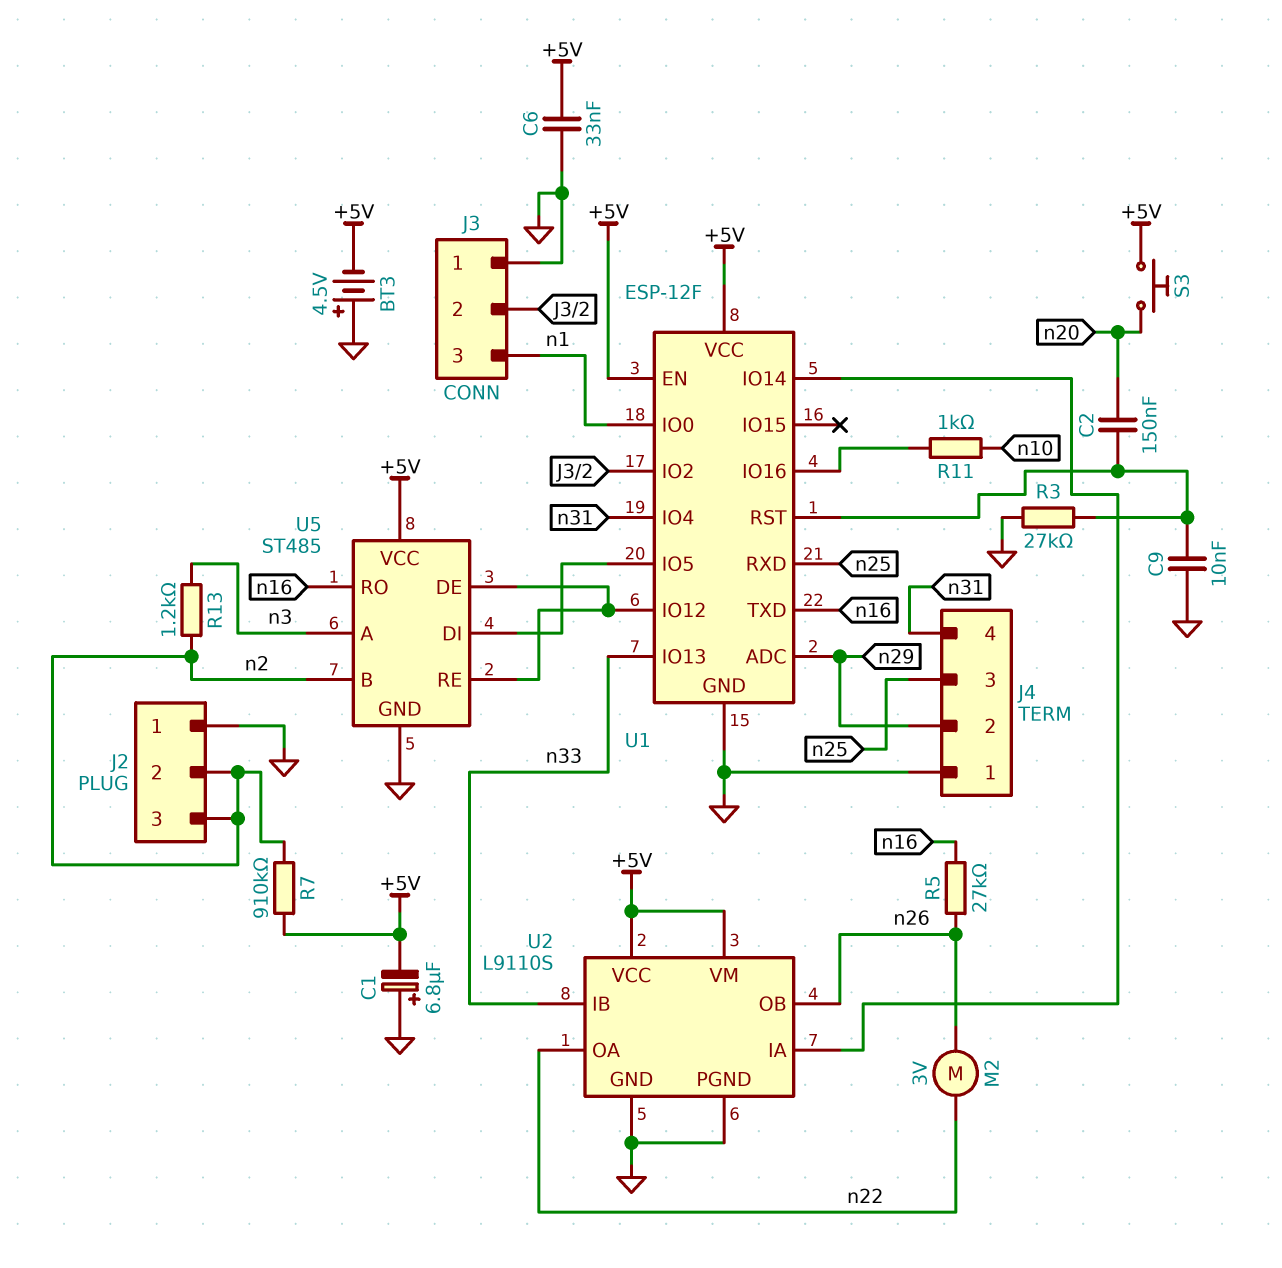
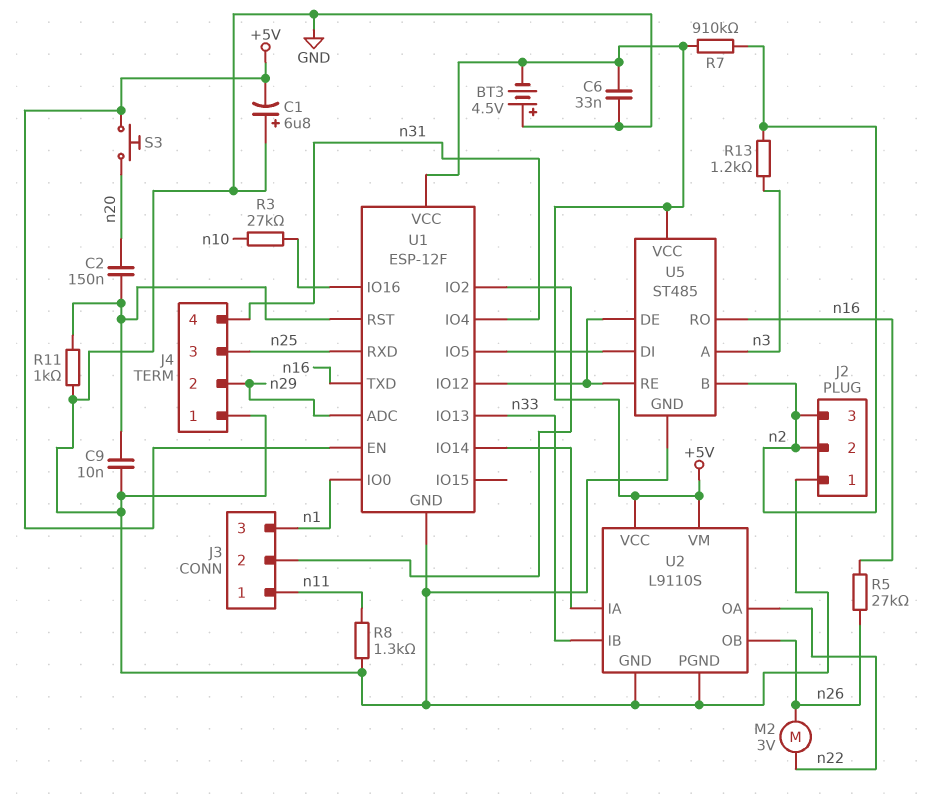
J3 pin 1: GND -> n11
R3: 27k (GND, U1/RST) -> 27k (U1/IO16, n10)
R8: none -> 1.3k (GND, n11)
R11: 1k (U1/IO16, n10) -> 1k (GND, U1/RST)

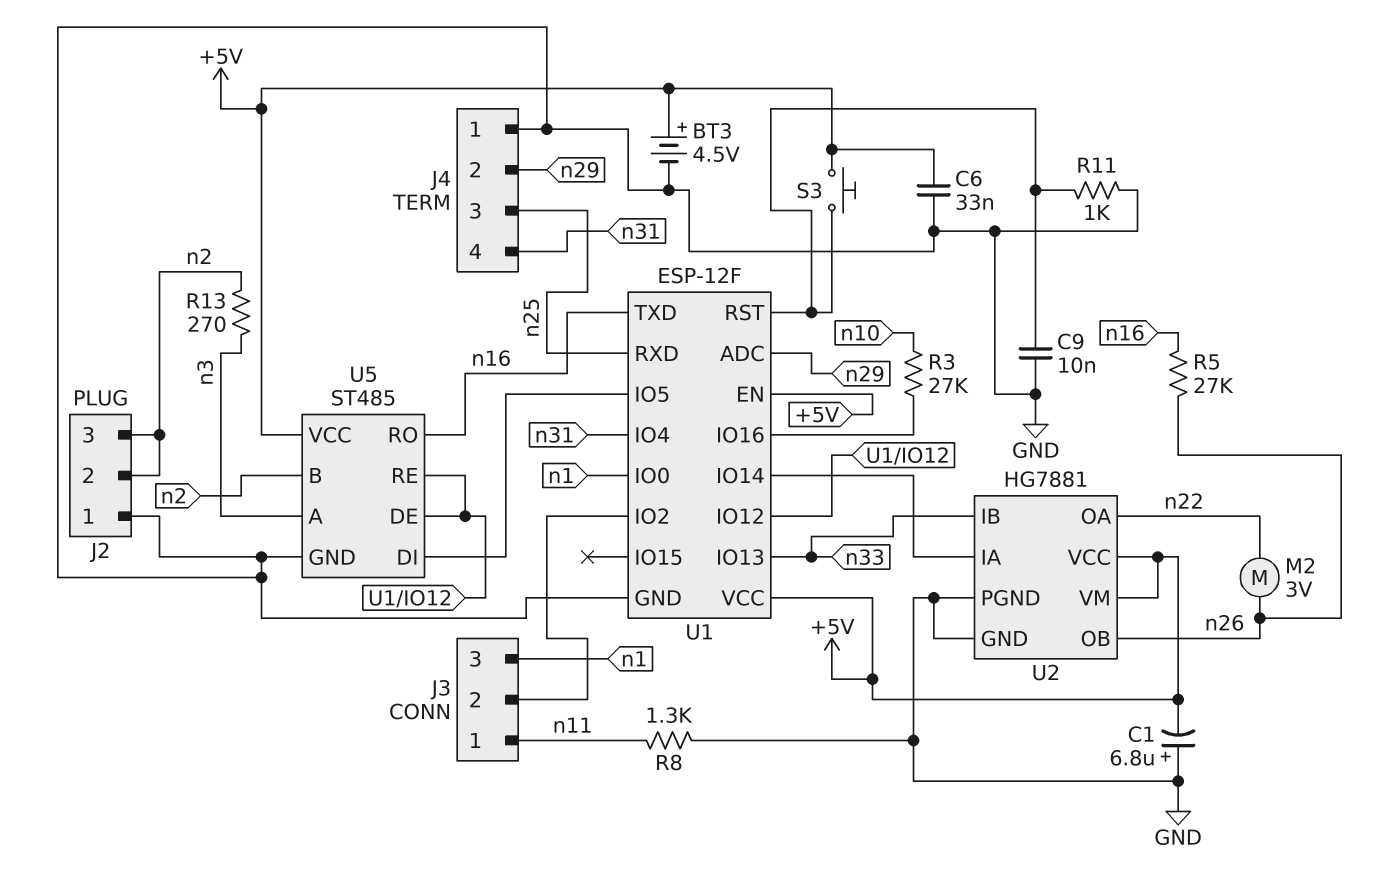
BT3: 4.5V (plus GND, minus +5V) -> 4.5V (plus +5V, minus GND)
C2: 150nF (U1/RST, n20) -> none
R7: 910k (+5V, n2) -> none
R13: 1.2k (n2, n3) -> 270 (n2, n3)
S3: button (+5V, n20) -> button (+5V, U1/RST)
U2: L9110S -> HG7881

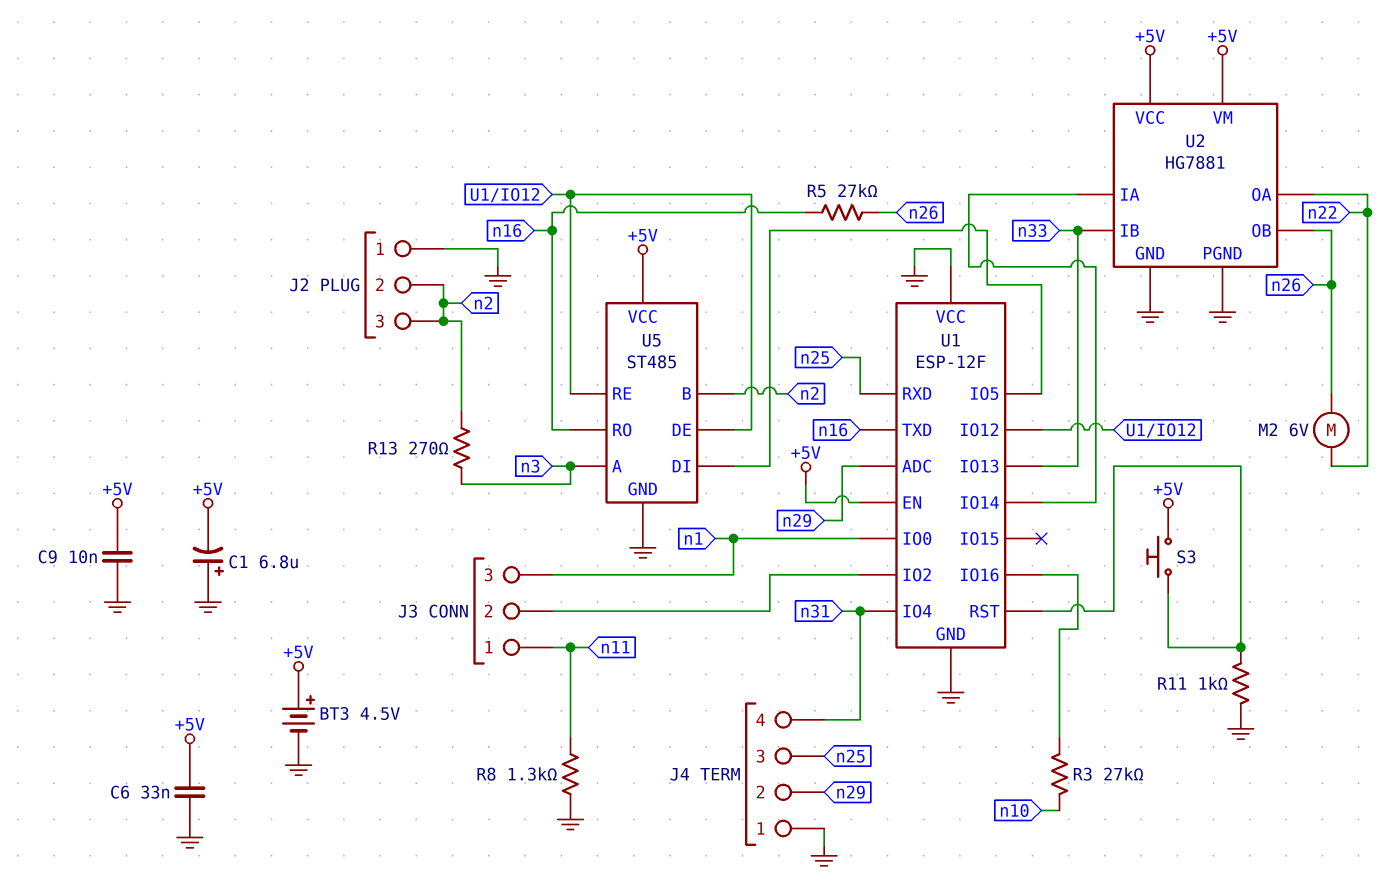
C9: 10nF (GND, U1/RST) -> 10nF (+5V, GND)
M2: motor 3V (n22, n26) -> motor 6V (n22, n26)
U1 pin VCC: +5V -> GND

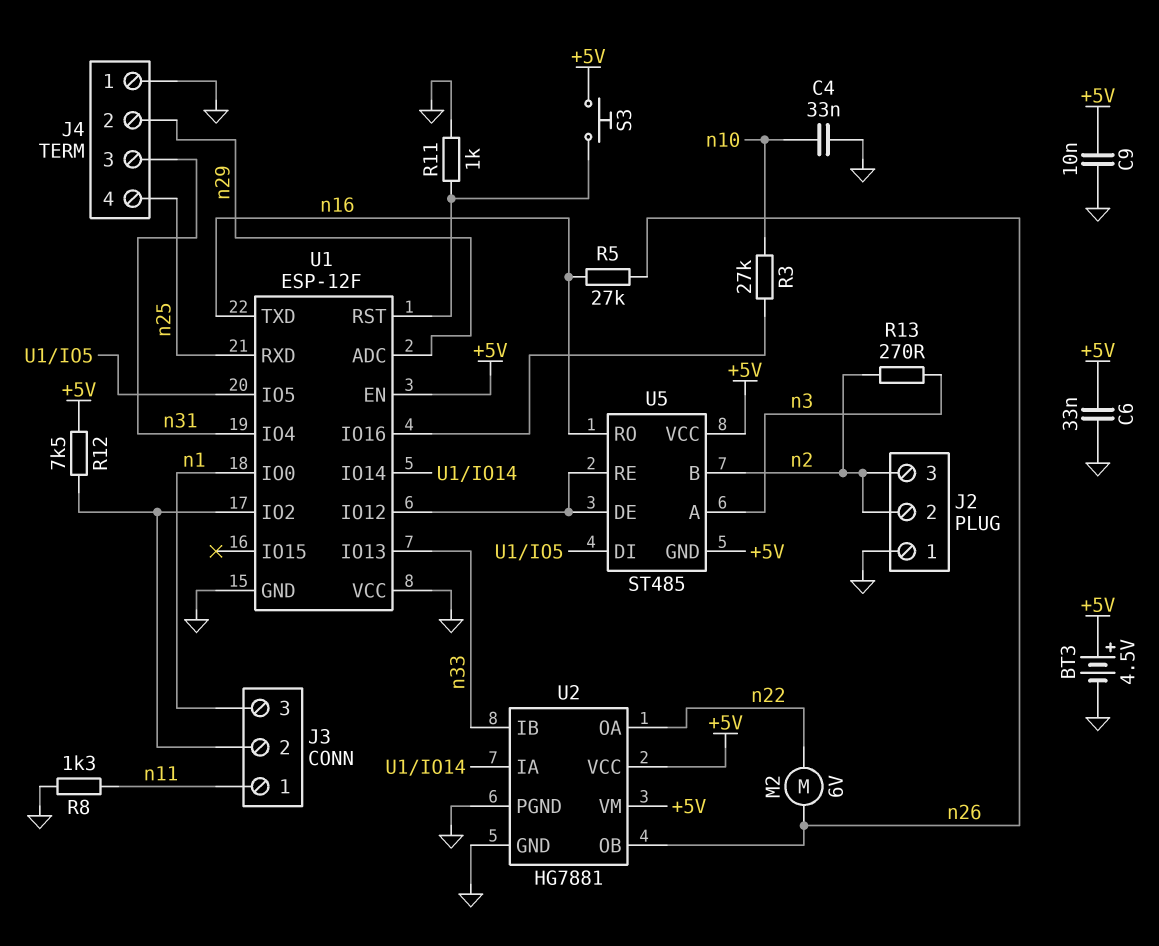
C1: 6.8uF (plus GND, minus +5V) -> none
C4: none -> 33nF (GND, n10)
J4 pin 3: n25 -> n31
J4 pin 4: n31 -> n25
R12: none -> 7.5k (+5V, J3/2)
U5 pin GND: GND -> +5V

